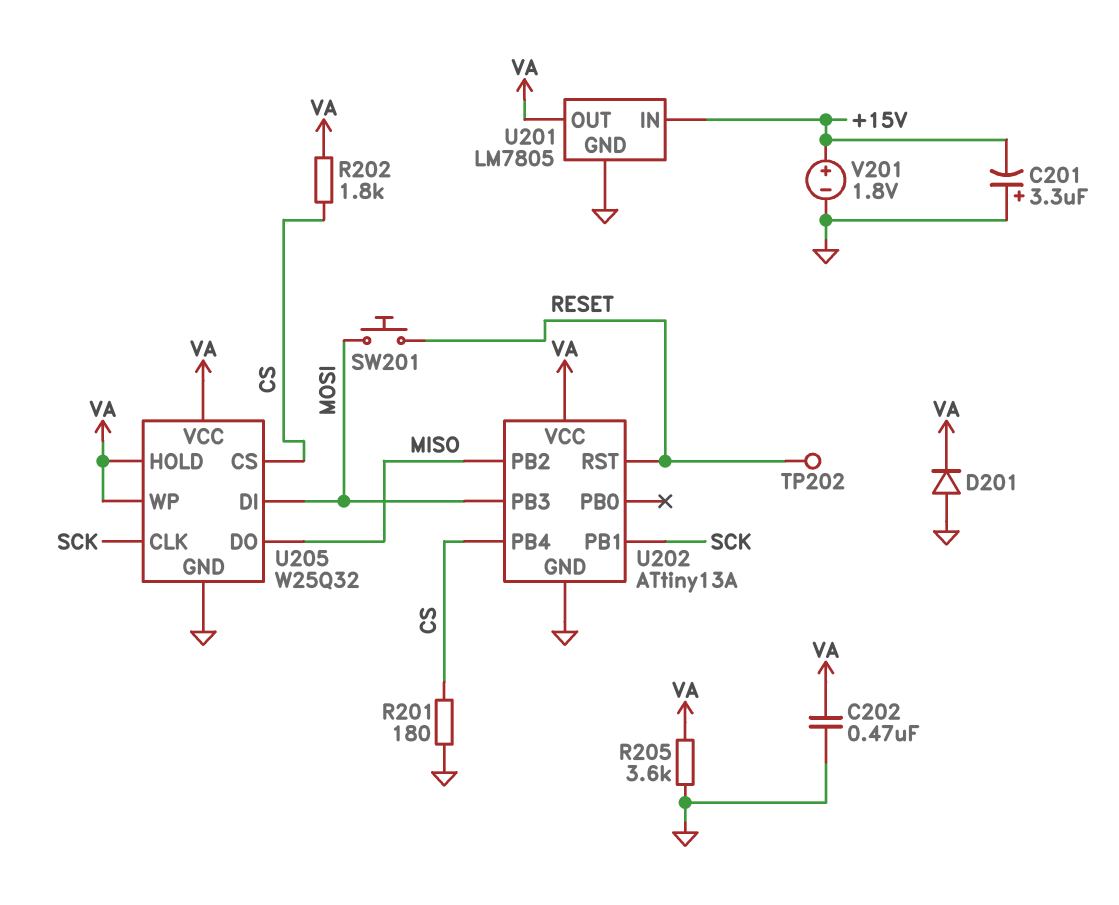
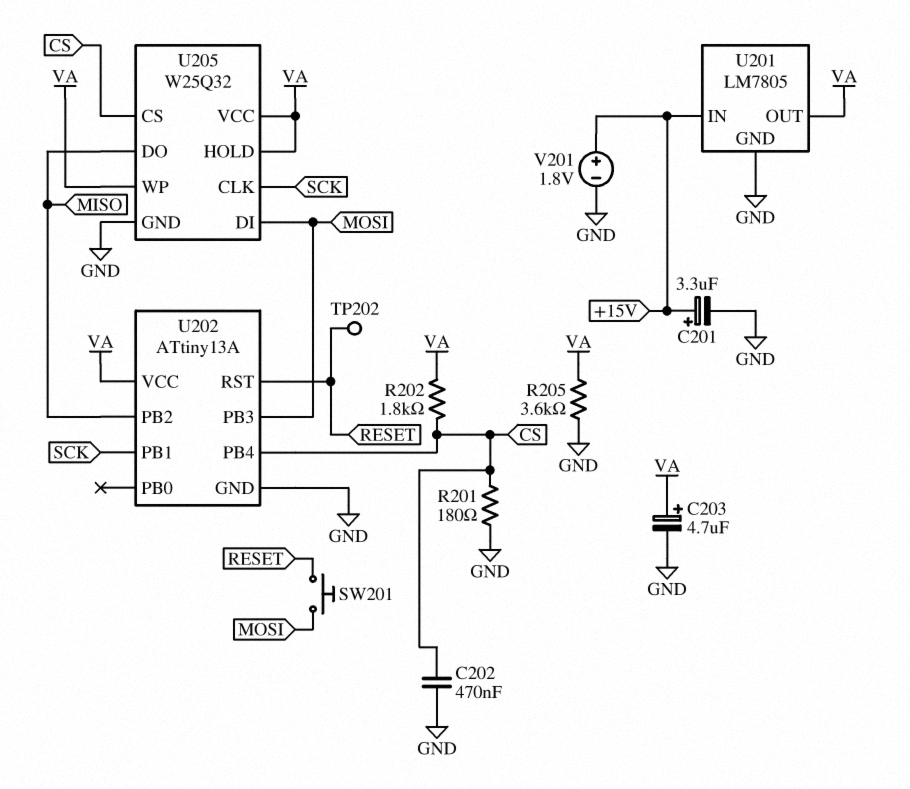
C201: 3.3uF (plus GND, minus +15V) -> 3.3uF (plus +15V, minus GND)
C202: 470nF (GND, VA) -> 470nF (CS, GND)
C203: none -> 4.7uF (plus VA, minus GND)
D201: diode (A GND, K VA) -> none

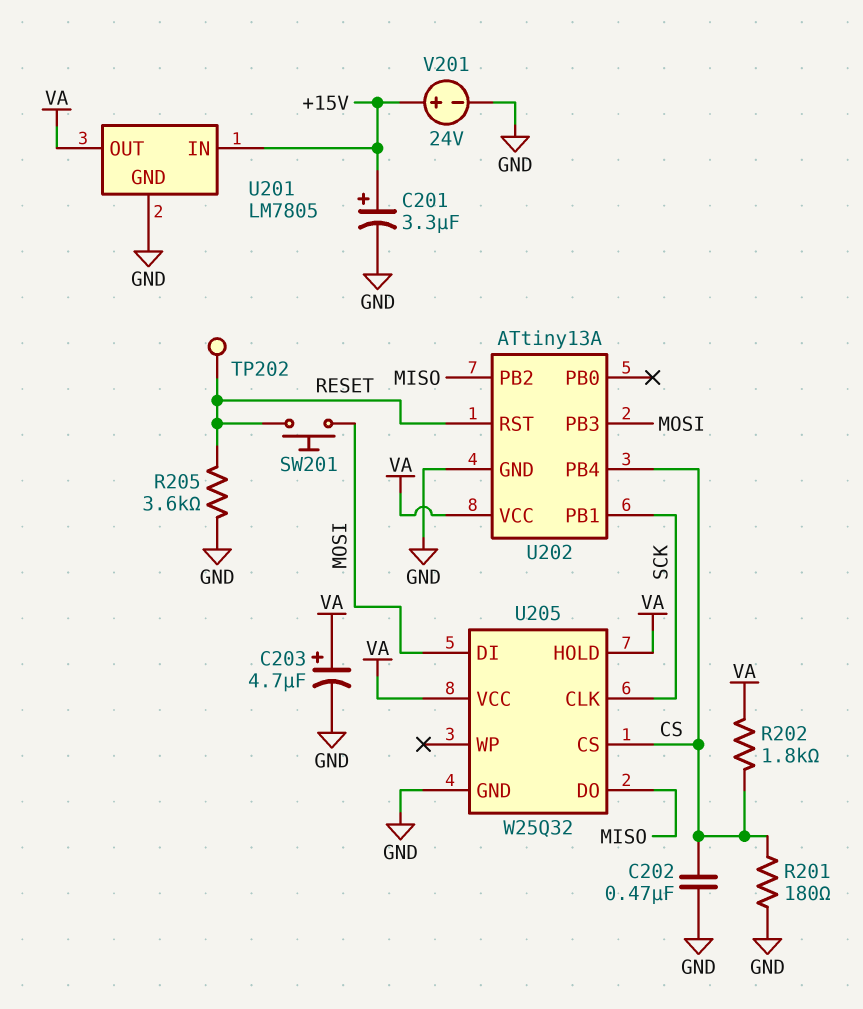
R205: 3.6k (GND, VA) -> 3.6k (GND, RESET)
U205 pin WP: VA -> none
V201: 1.8V (plus +15V, minus GND) -> 24V (plus +15V, minus GND)

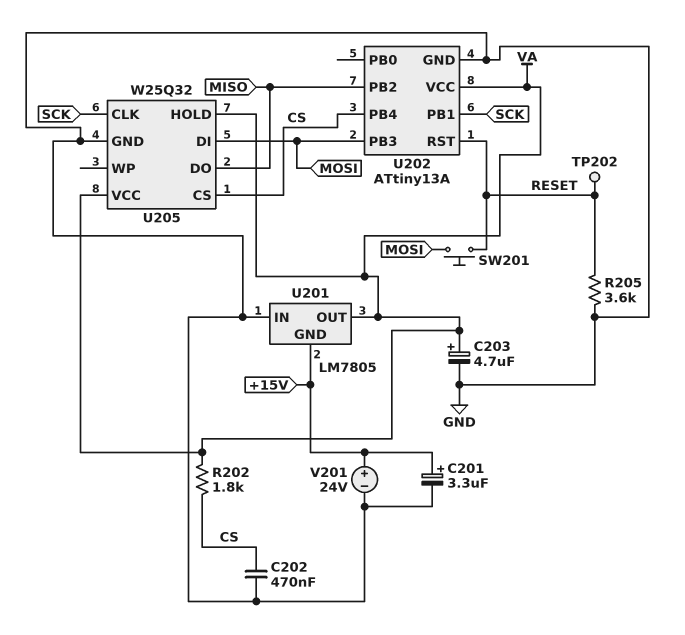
R201: 180 (CS, GND) -> none
U201 pin GND: GND -> +15V
U201 pin IN: +15V -> GND

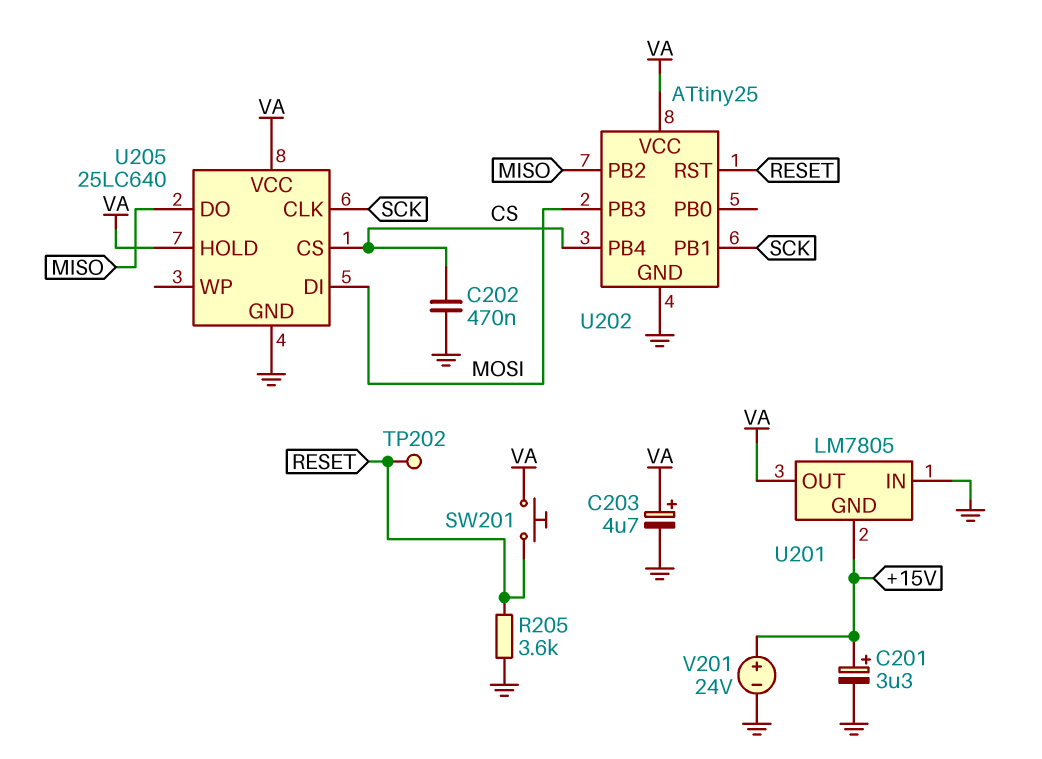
R202: 1.8k (CS, VA) -> none
SW201: button (MOSI, RESET) -> button (RESET, VA)
U202: ATtiny13A -> ATtiny25
U205: W25Q32 -> 25LC640

